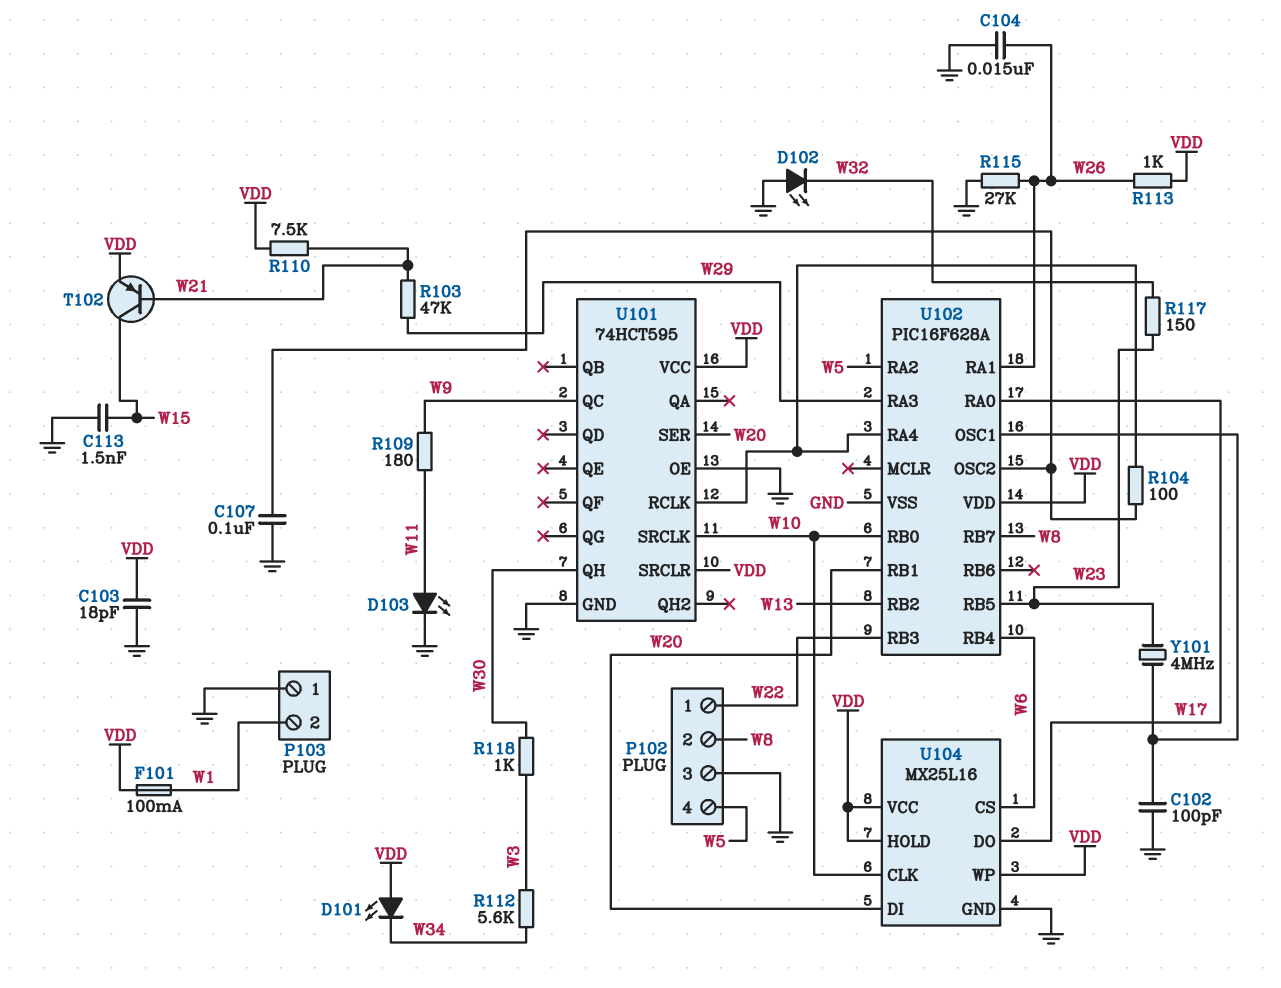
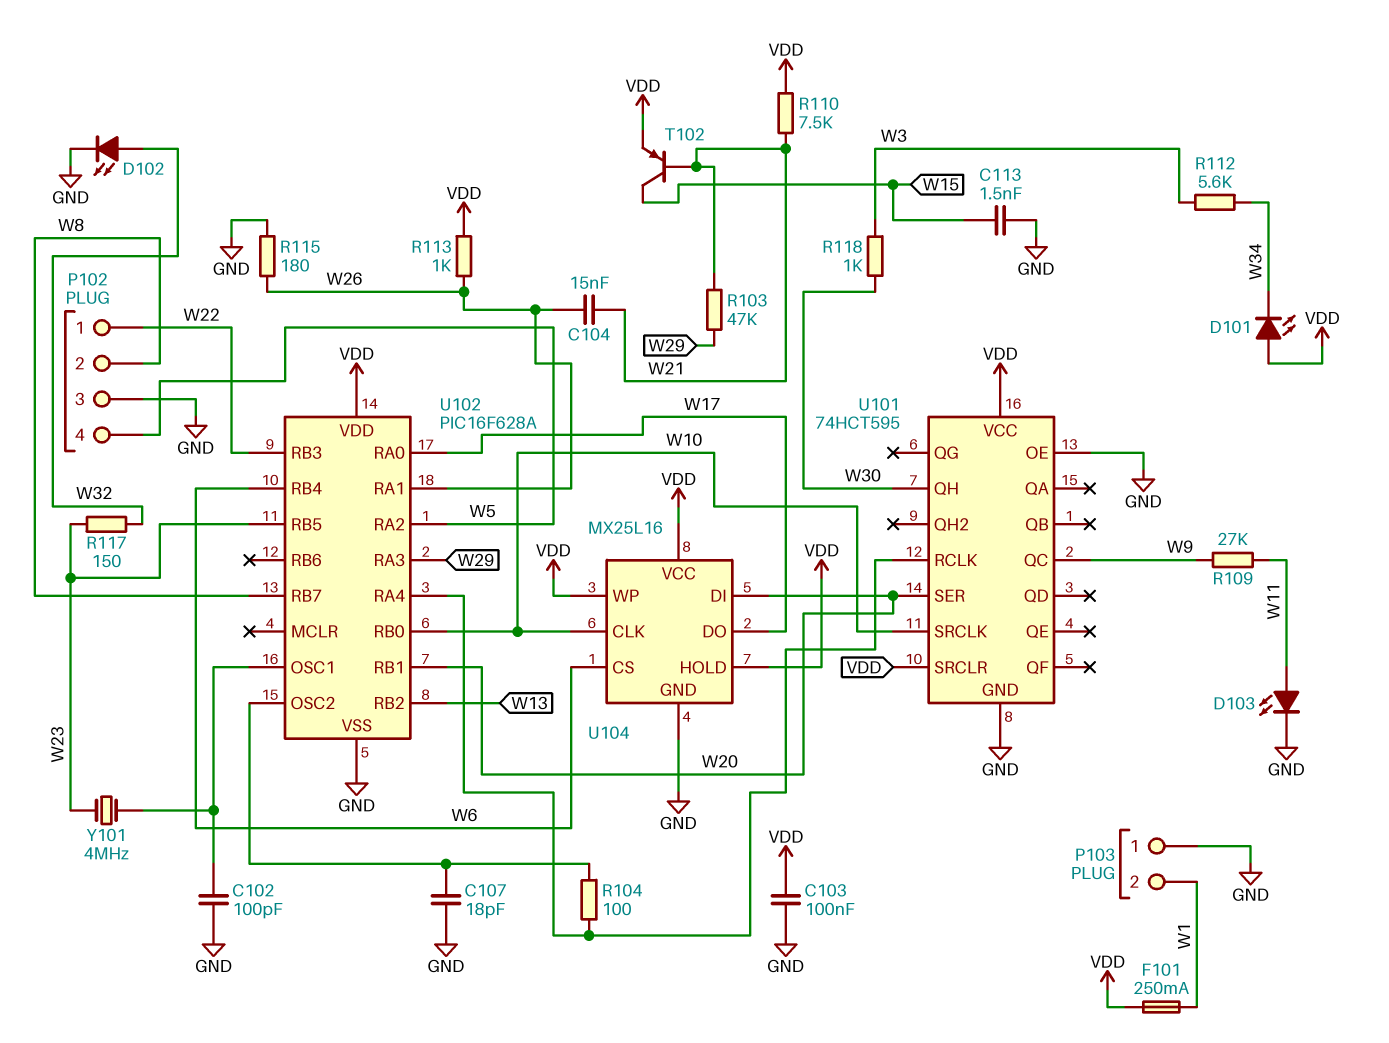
C103: 18pF (GND, VDD) -> 100nF (GND, VDD)
C104: 15nF (GND, W26) -> 15nF (W21, W26)
C107: 100nF (GND, U102/OSC2) -> 18pF (GND, U102/OSC2)
D102: LED (A GND, K W32) -> LED (A W32, K GND)
F101: 100mA (VDD, W1) -> 250mA (VDD, W1)
R109: 180 (W9, W11) -> 27k (W9, W11)
R115: 27k (GND, W26) -> 180 (GND, W26)

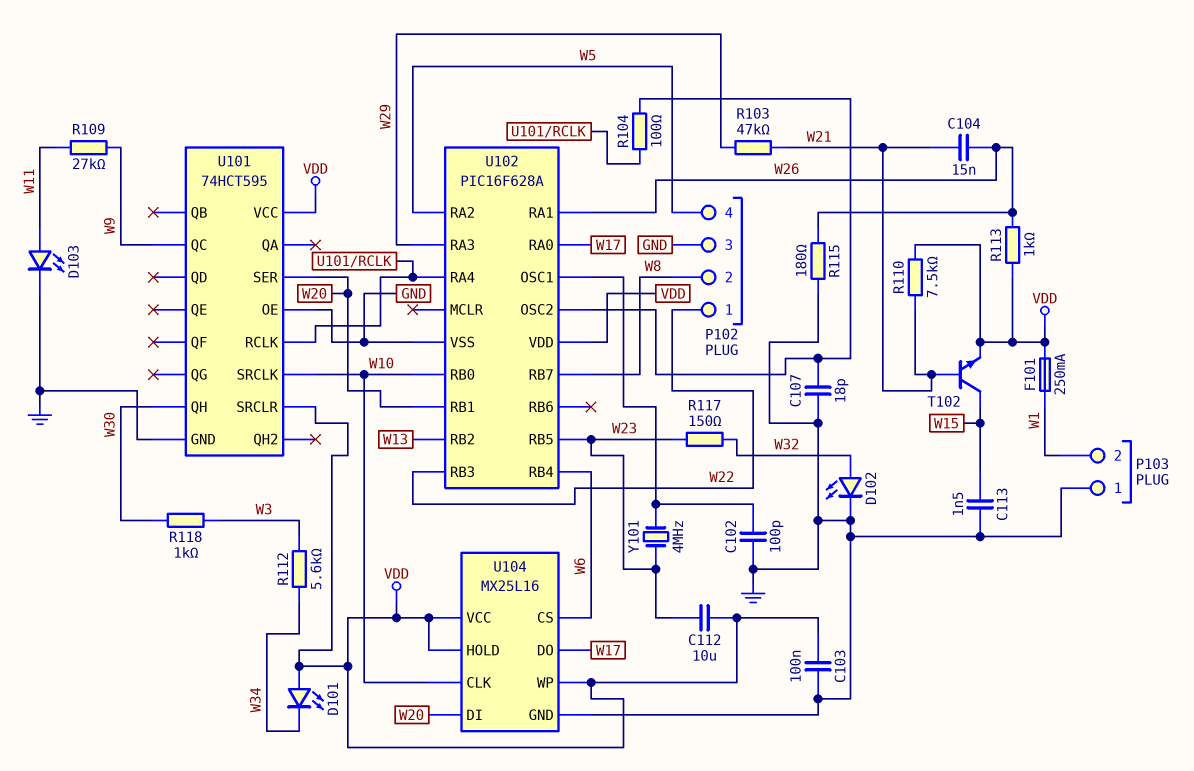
C112: none -> 10uF (VDD, W23)
T102: PNP (B W21, C W15, E VDD) -> NPN (B W21, C W15, E VDD)

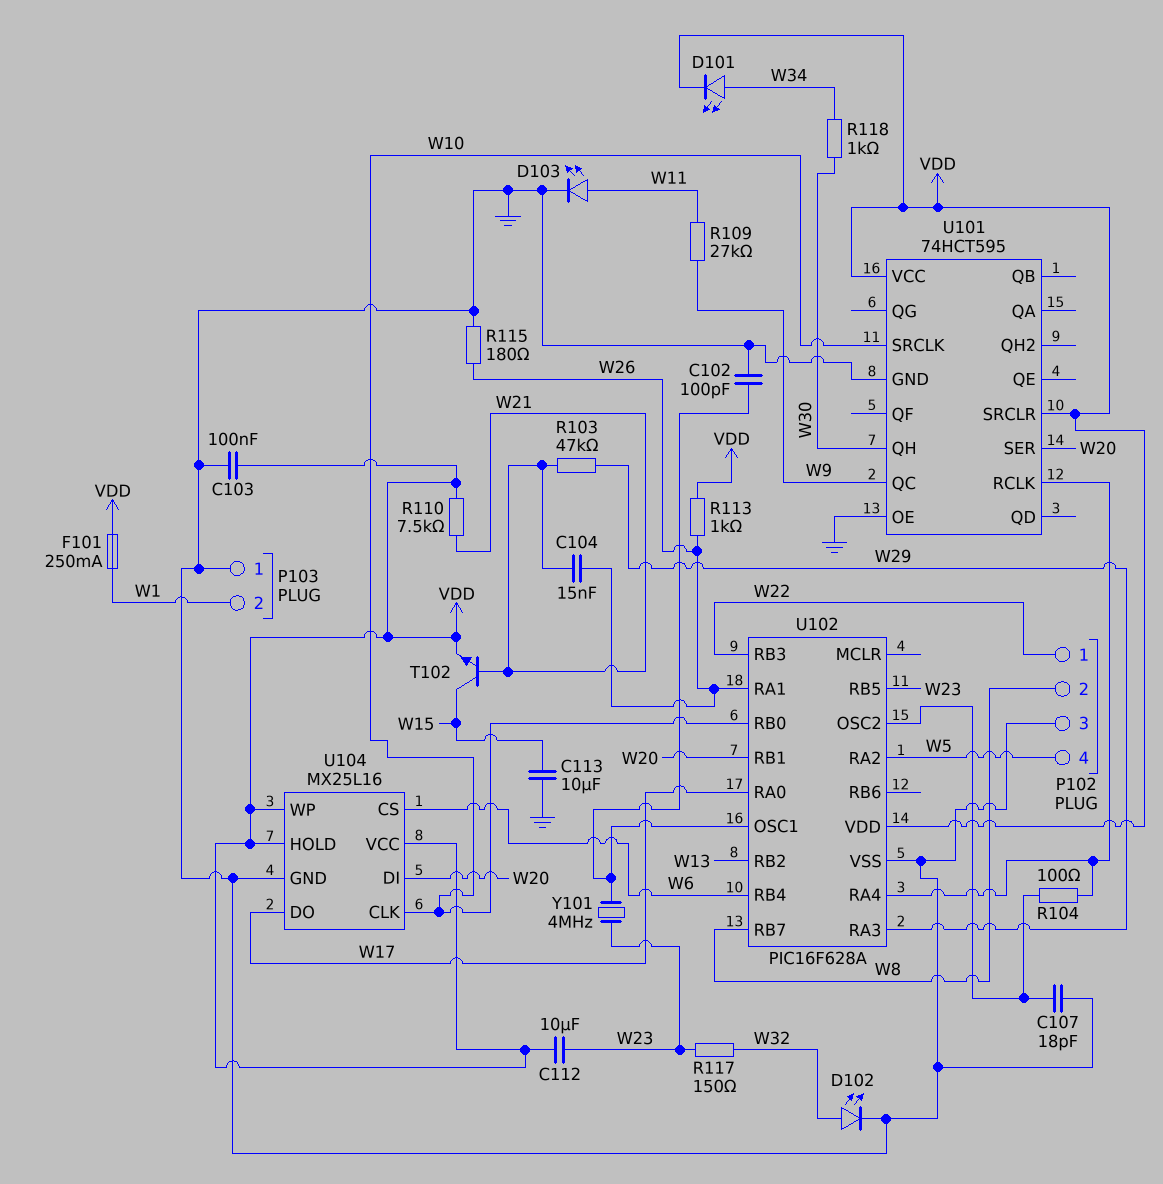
C113: 1.5nF (GND, W15) -> 10uF (GND, W15)
D101: LED (A VDD, K W34) -> LED (A W34, K VDD)
R112: 5.6k (W3, W34) -> none
R118: 1k (W3, W30) -> 1k (W30, W34)

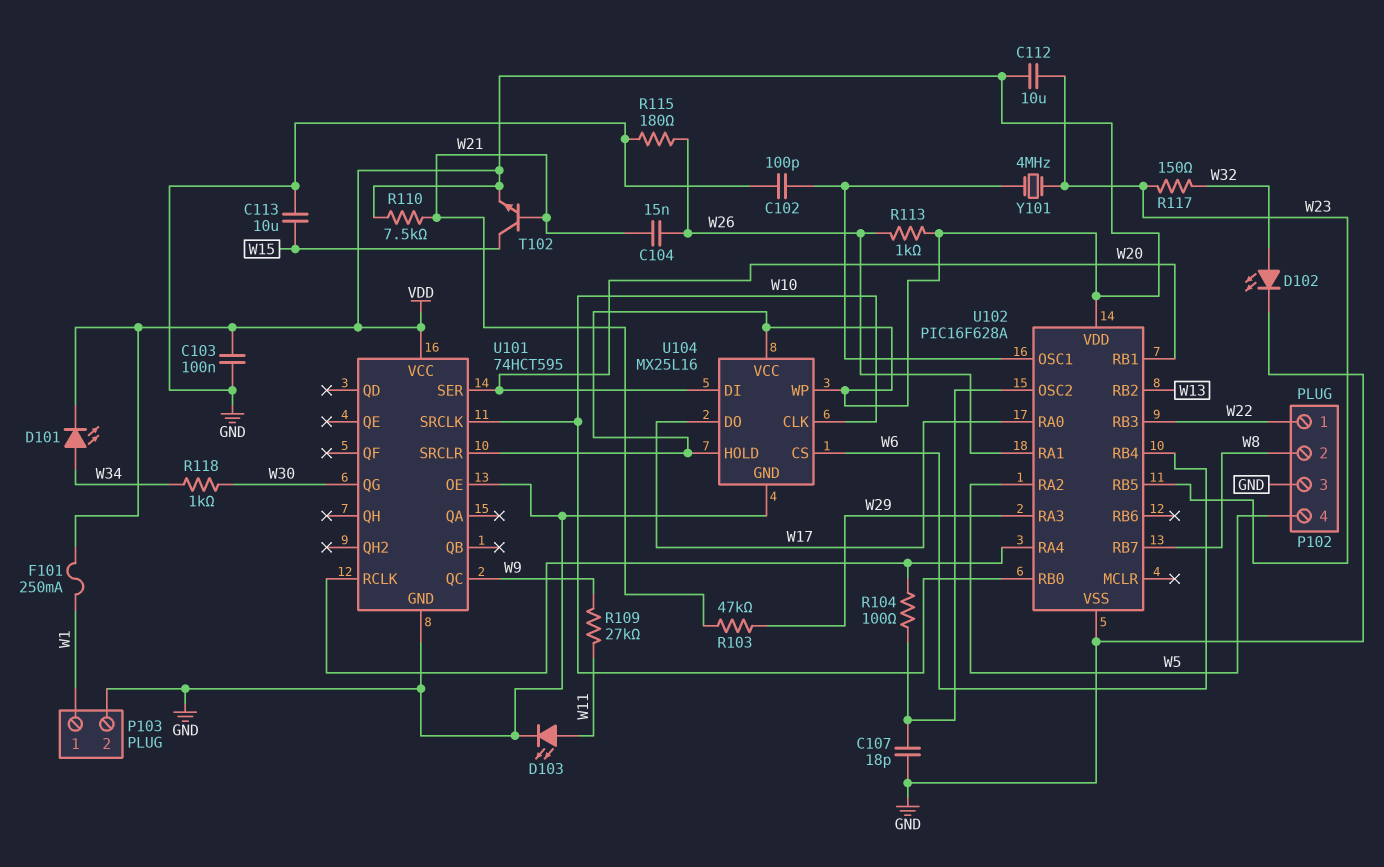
P103 pin 1: GND -> W1
P103 pin 2: W1 -> GND
U101 pin QG: none -> W30
U101 pin QH: W30 -> none

